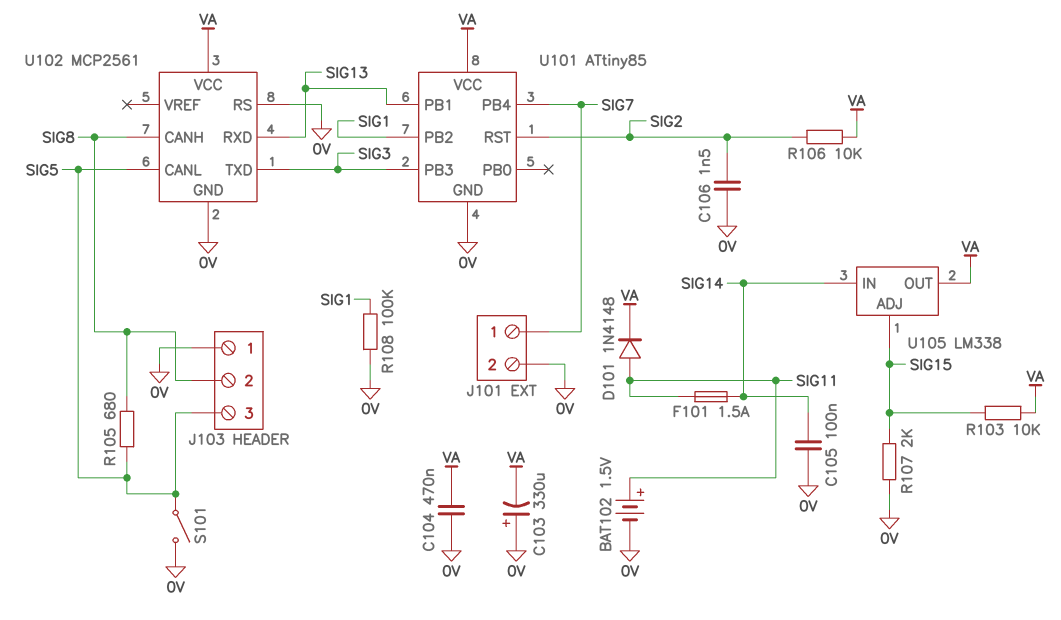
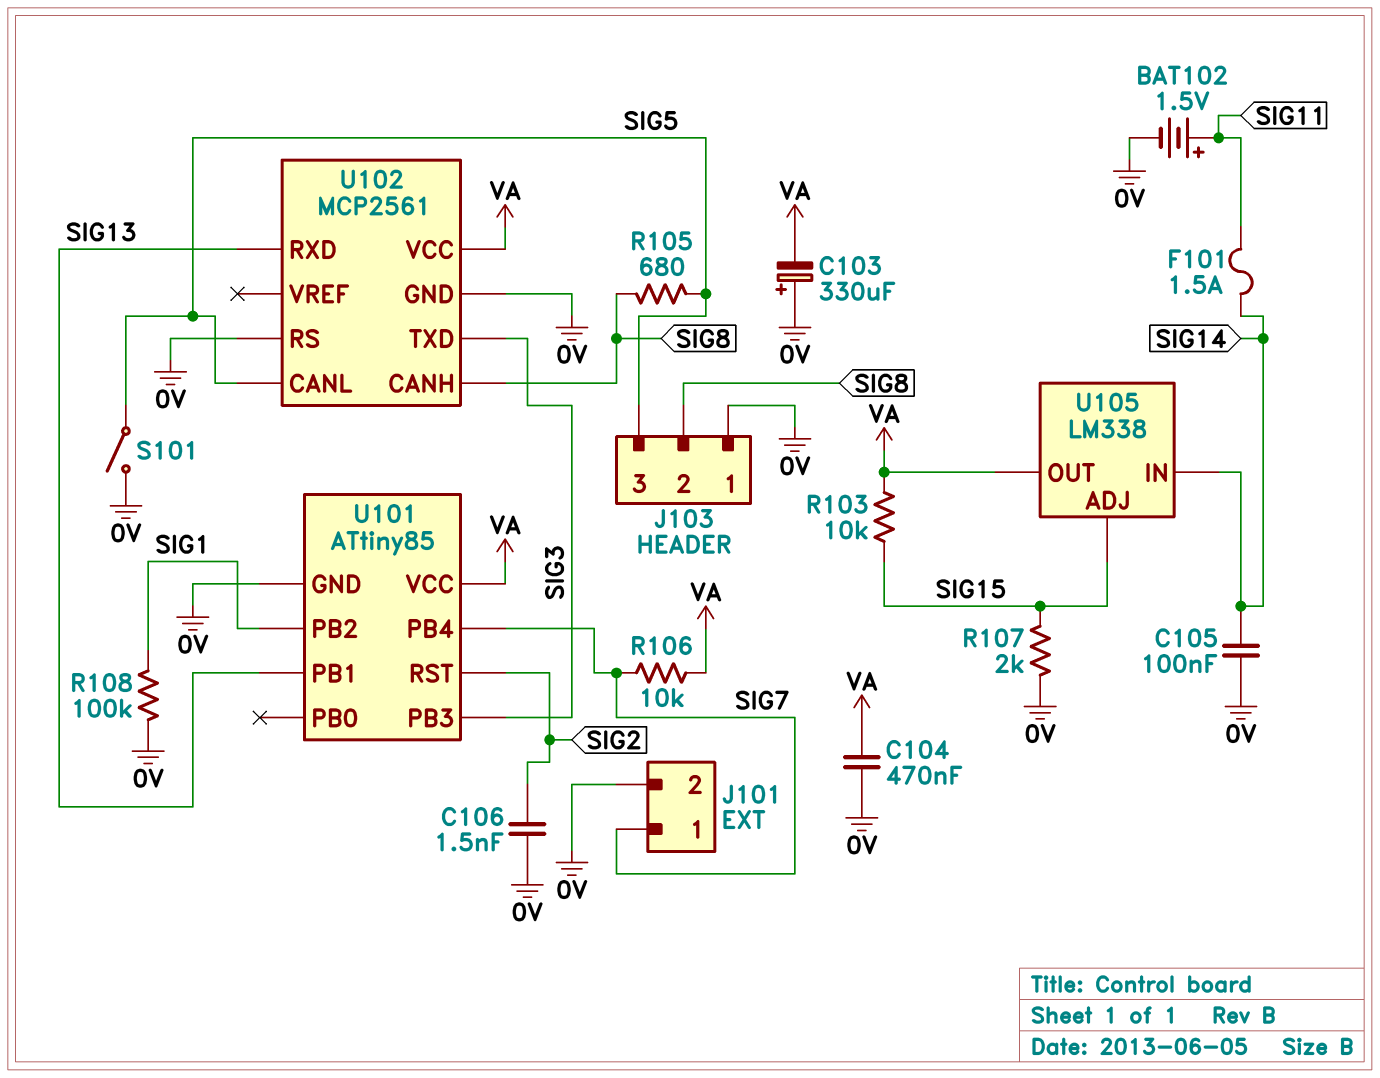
D101: diode 1N4148 (A SIG11, K VA) -> none
R106: 10k (SIG2, VA) -> 10k (SIG7, VA)

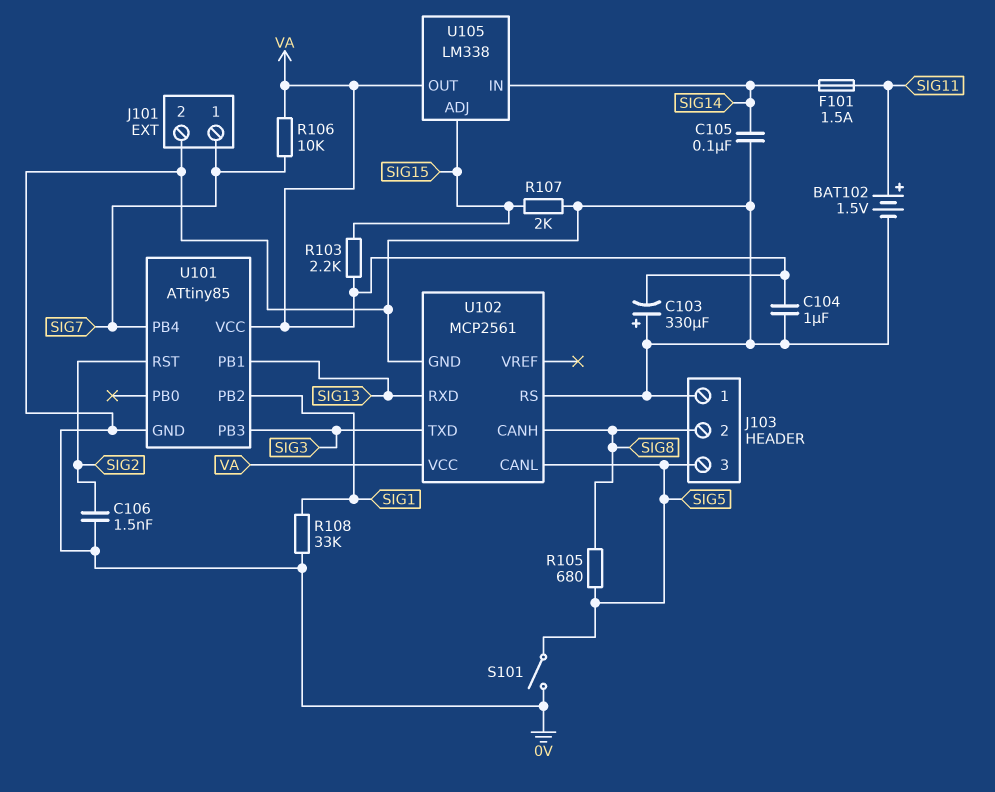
C104: 470nF (0V, VA) -> 1uF (0V, VA)
R103: 10k (SIG15, VA) -> 2.2k (SIG15, VA)
R108: 100k (0V, SIG1) -> 33k (0V, SIG1)

